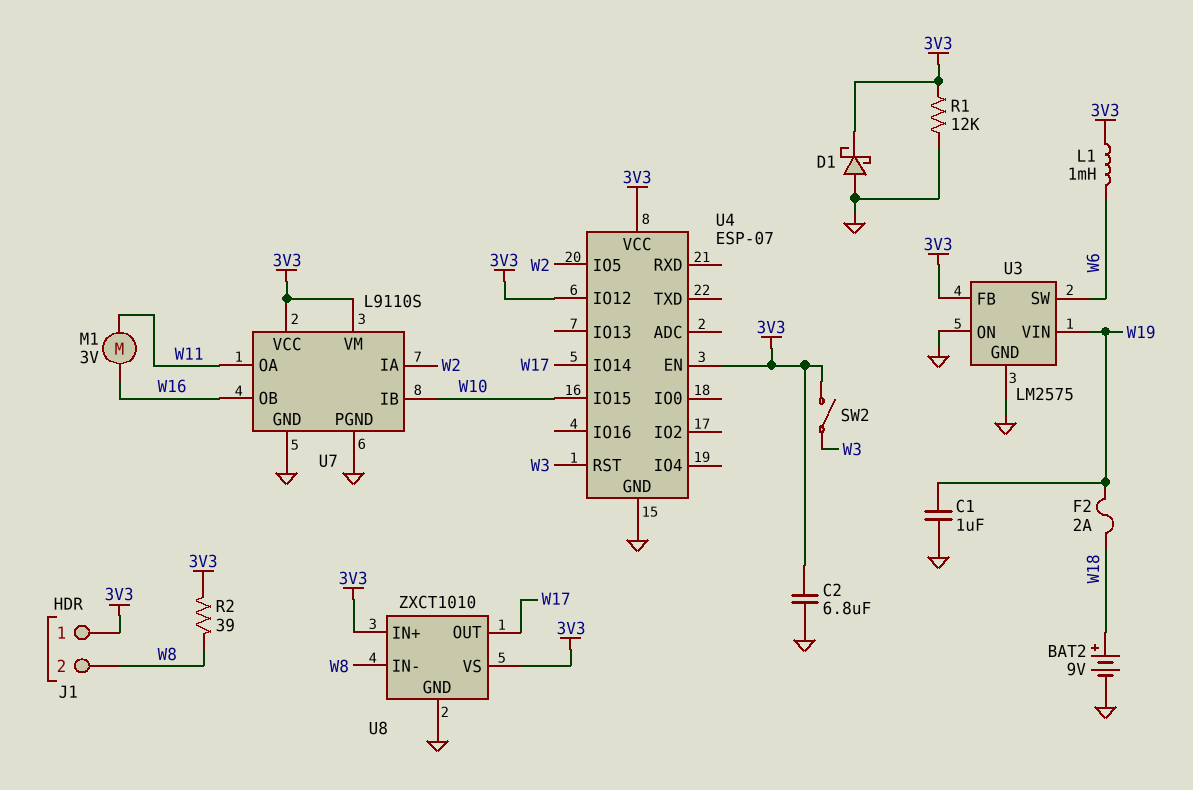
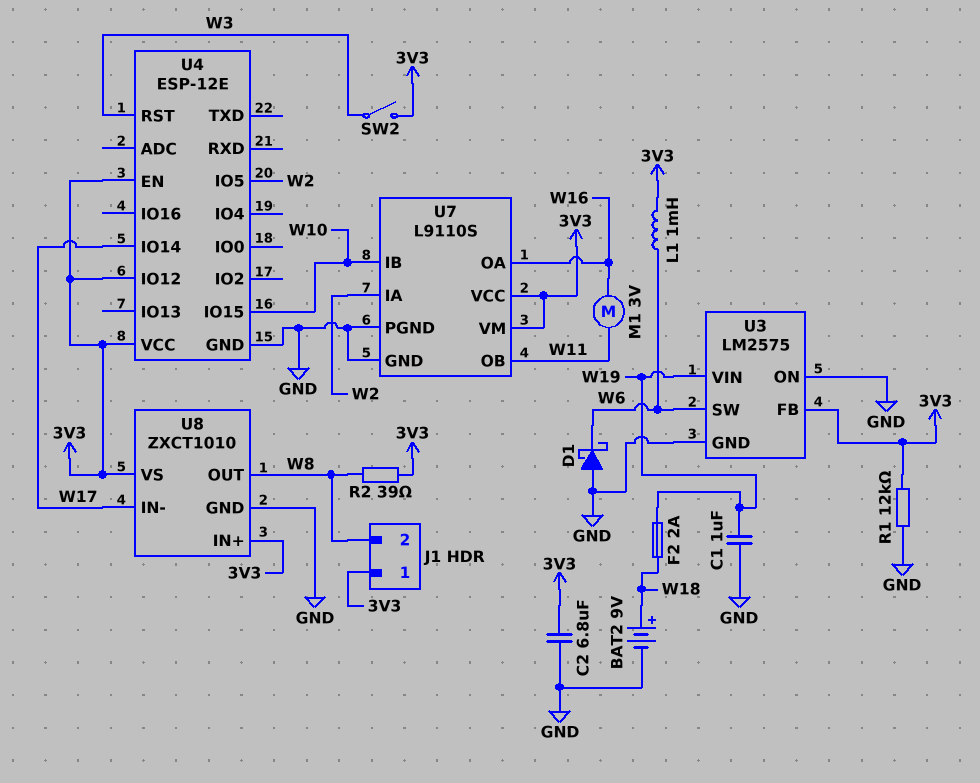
D1: schottky (A GND, K 3V3) -> schottky (A GND, K W6)
U4: ESP-07 -> ESP-12E
U7 pin OA: W11 -> W16
U7 pin OB: W16 -> W11
U8 pin IN-: W8 -> W17
U8 pin OUT: W17 -> W8

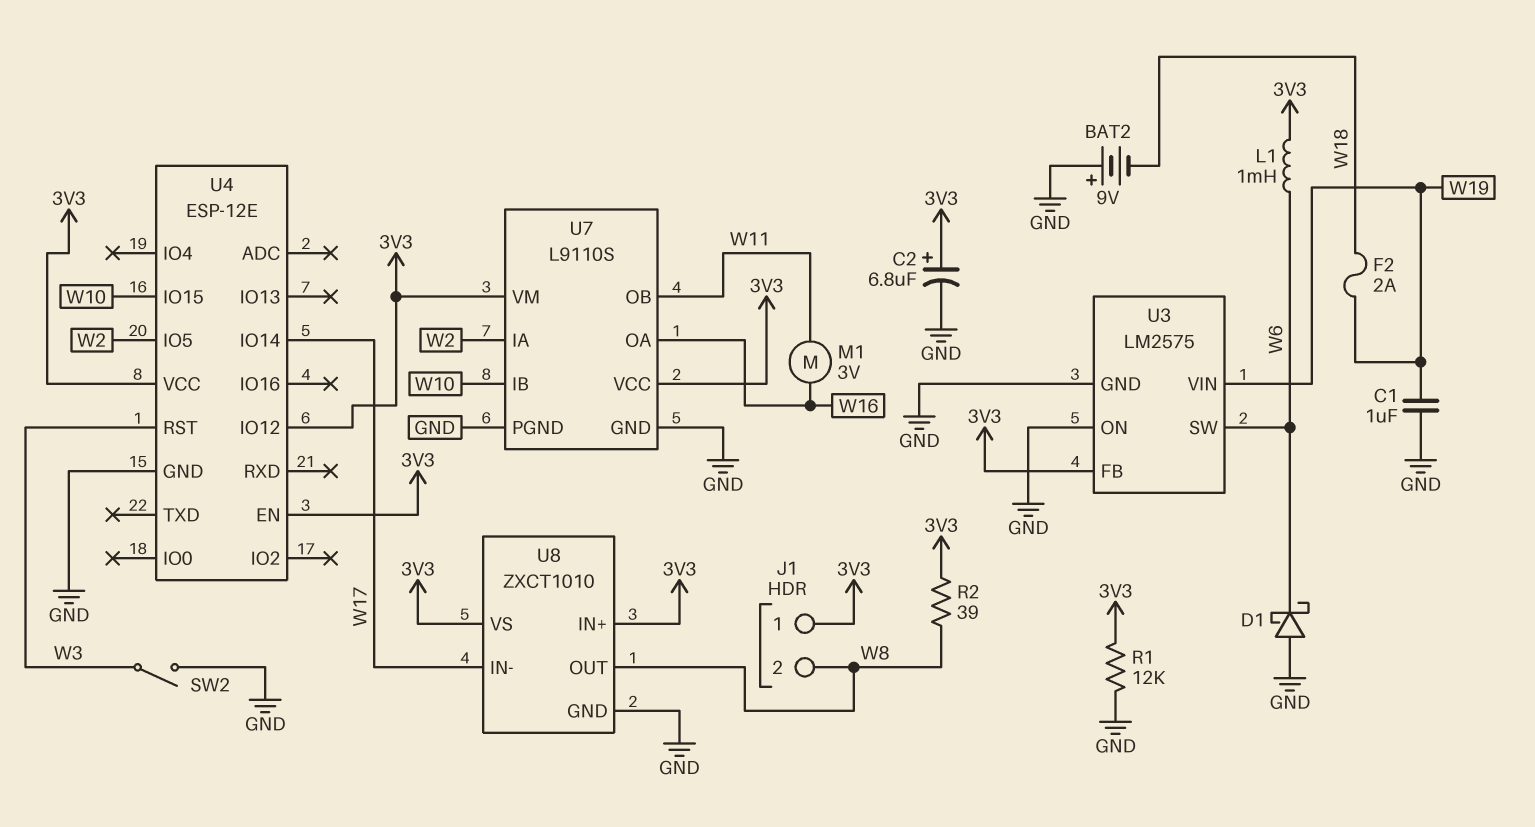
BAT2: 9V (plus W18, minus GND) -> 9V (plus GND, minus W18)
C2: 6.8uF (3V3, GND) -> 6.8uF (plus 3V3, minus GND)
SW2: switch (3V3, W3) -> switch (GND, W3)

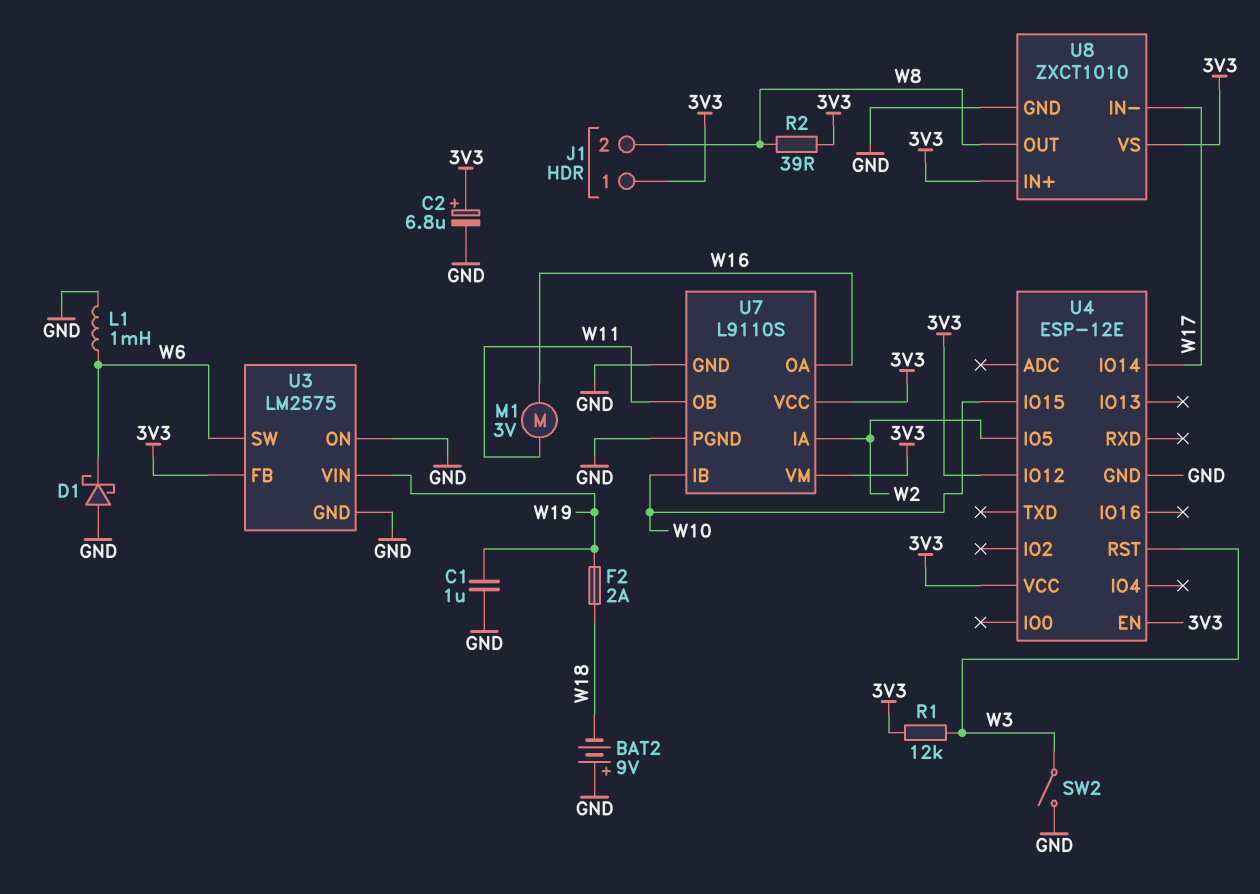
L1: 1mH (3V3, W6) -> 1mH (GND, W6)
R1: 12k (3V3, GND) -> 12k (3V3, W3)

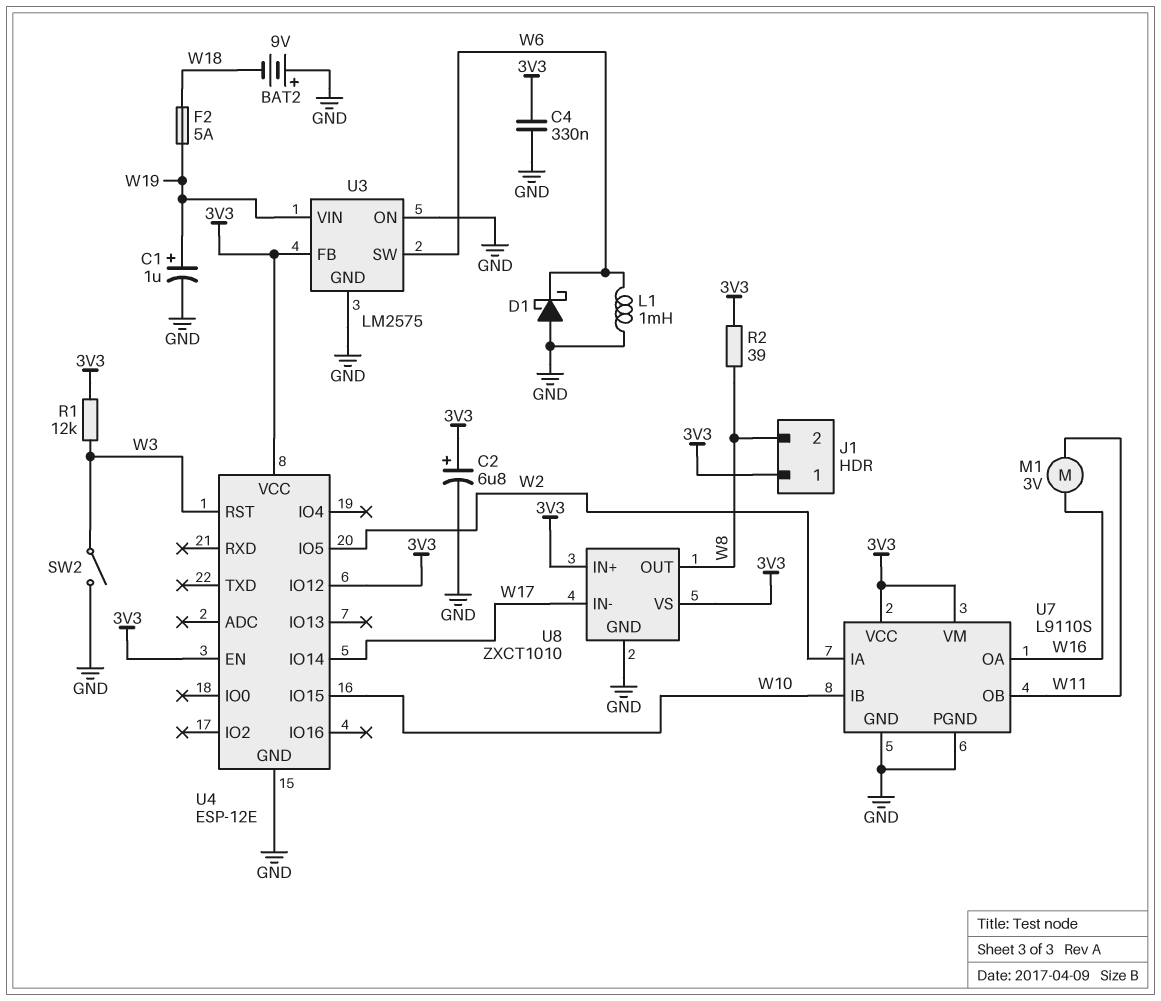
C1: 1uF (GND, W19) -> 1uF (plus W19, minus GND)
C4: none -> 330nF (3V3, GND)
F2: 2A (W18, W19) -> 5A (W18, W19)

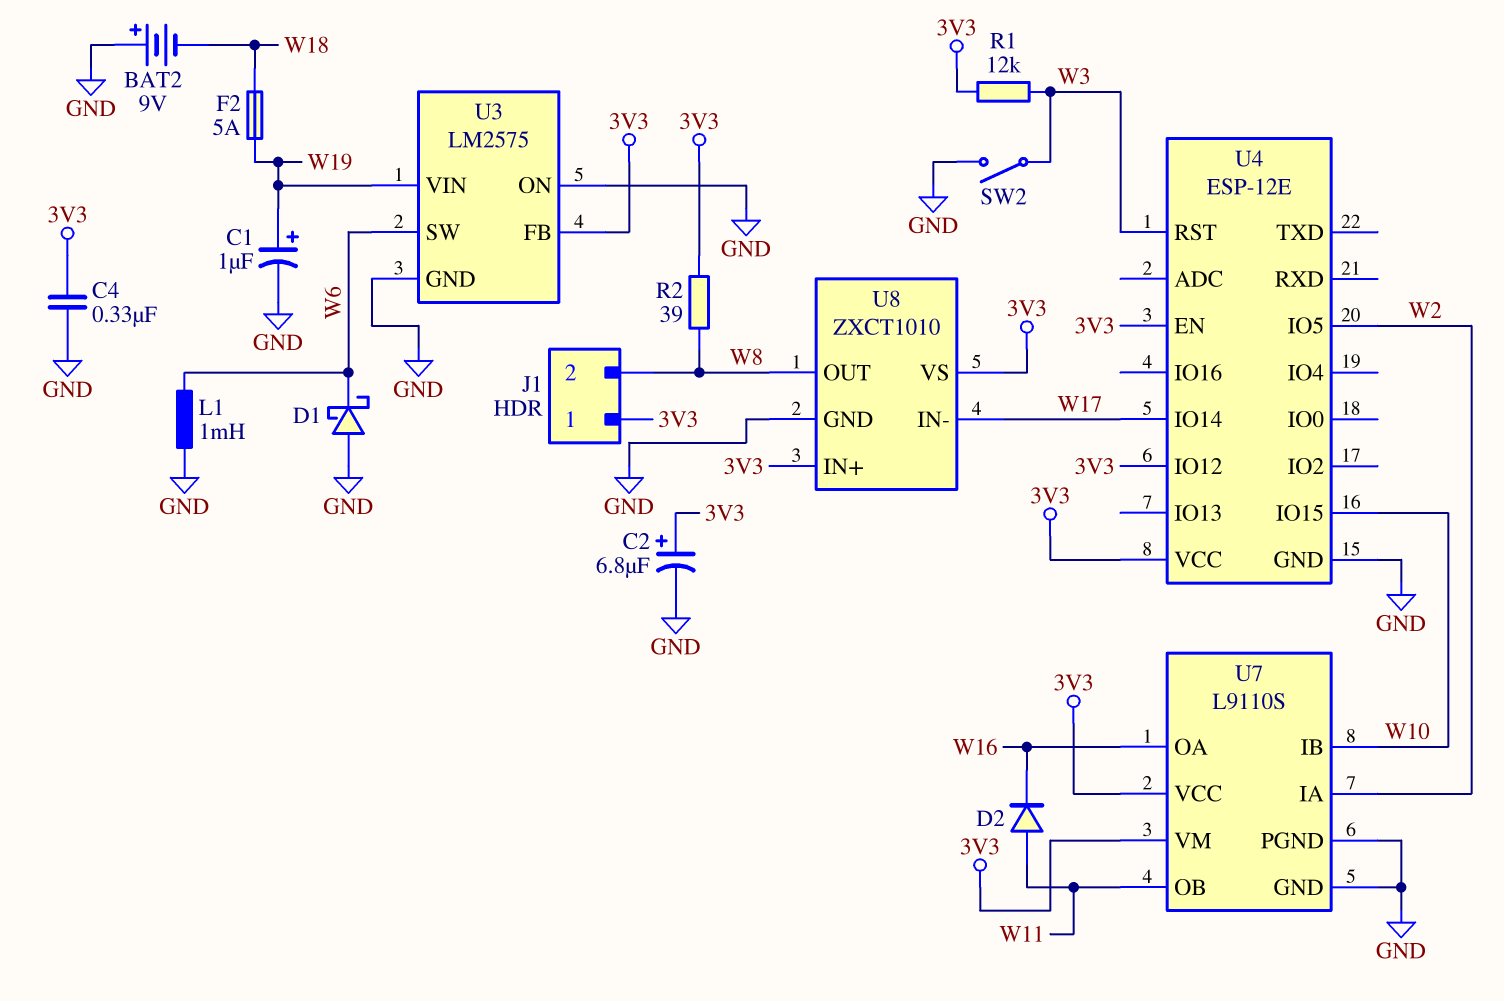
D2: none -> diode (A W11, K W16)
M1: motor 3V (W11, W16) -> none

